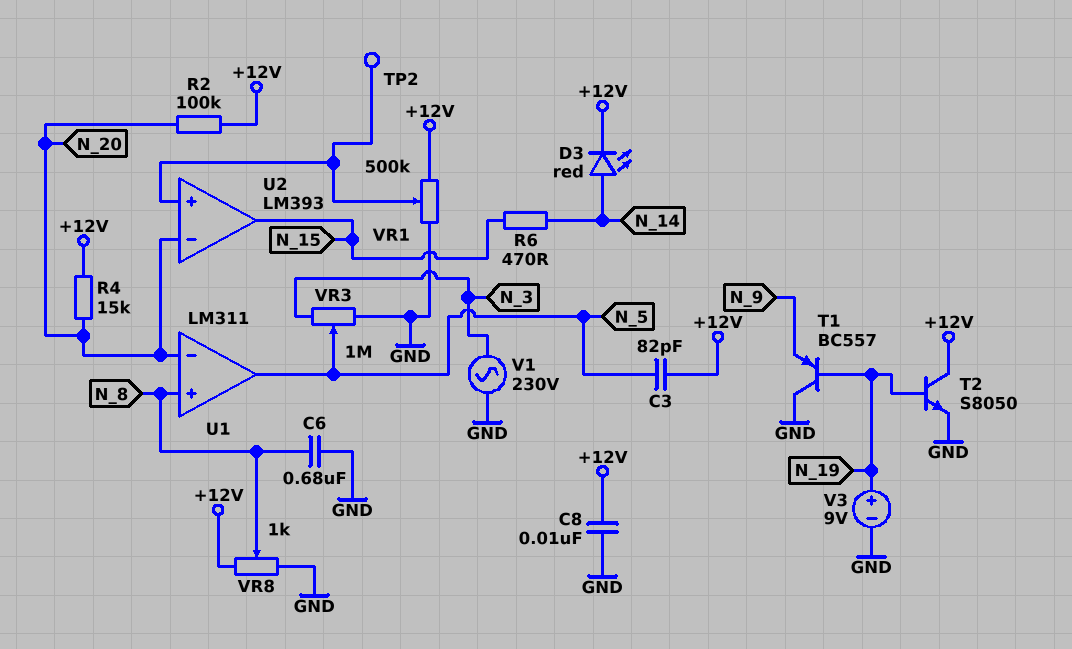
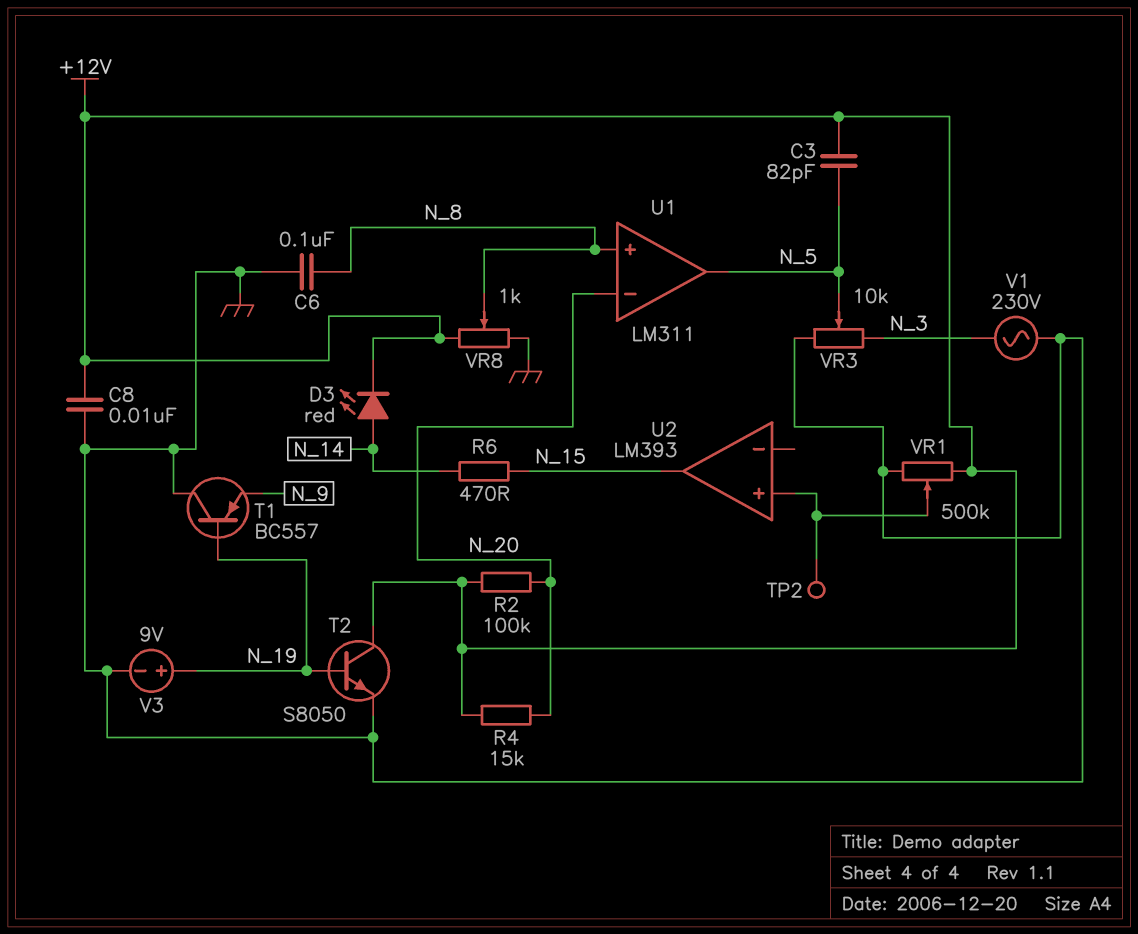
C6: 680nF (GND, N_8) -> 100nF (GND, N_8)
U2 pin in-: N_20 -> none
VR3: 1M (GND, N_3, wiper N_5) -> 10k (GND, N_3, wiper N_5)

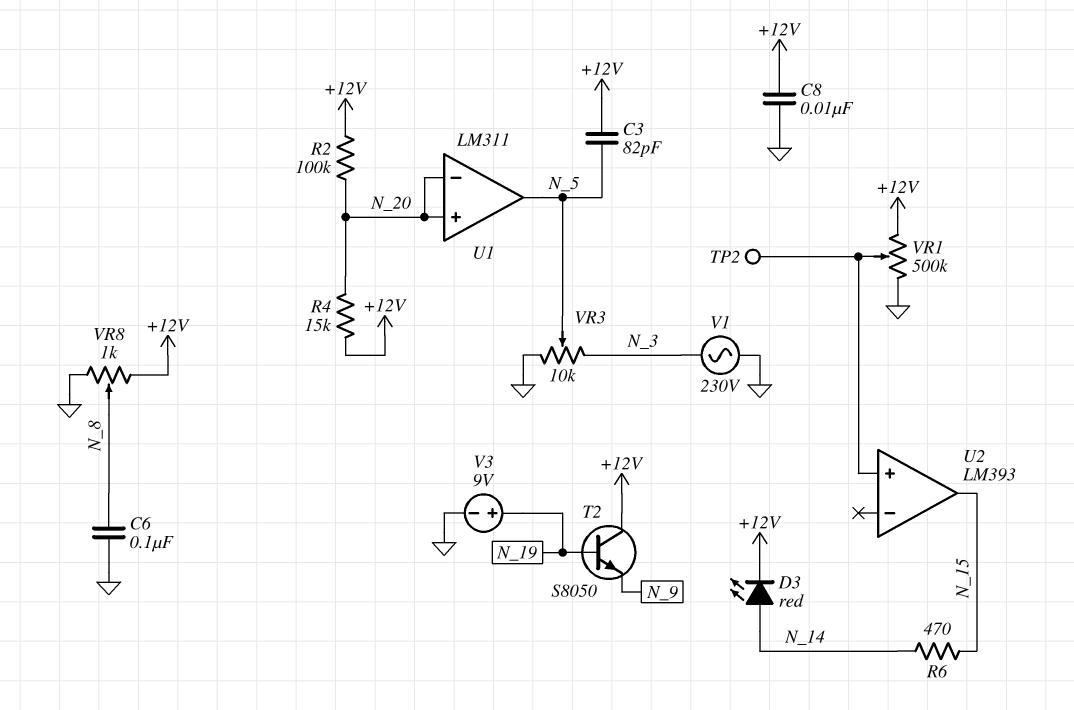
T1: PNP BC557 (B N_19, C GND, E N_9) -> none
T2: NPN S8050 (B N_19, C +12V, E GND) -> NPN S8050 (B N_19, C +12V, E N_9)
U1 pin in+: N_8 -> N_20

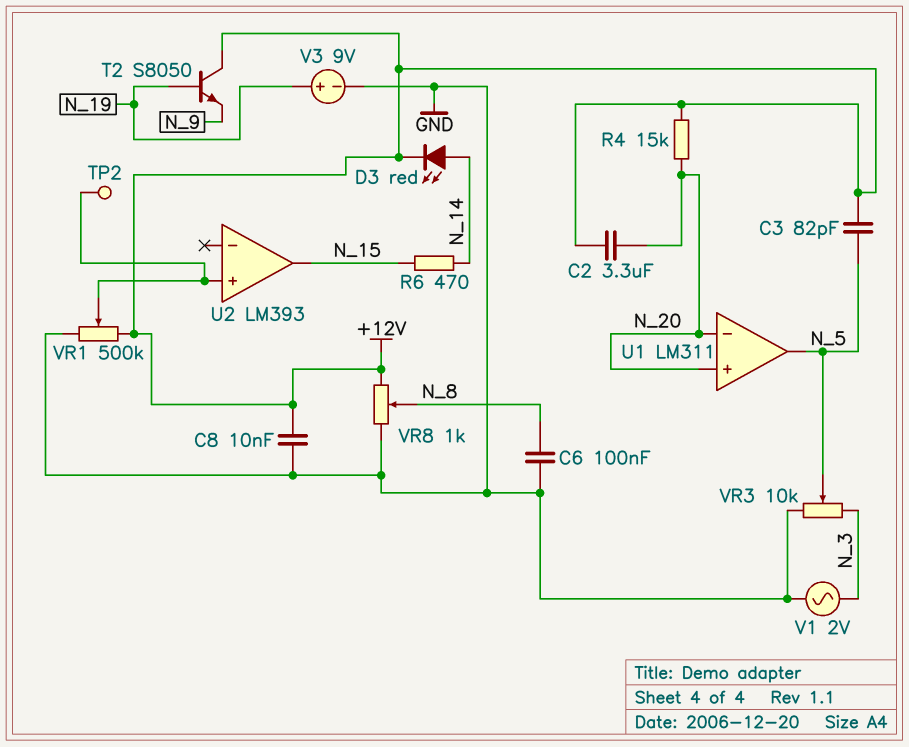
C2: none -> 3.3uF (+12V, N_20)
R2: 100k (+12V, N_20) -> none
V1: AC 230V (GND, N_3) -> AC 2V (GND, N_3)

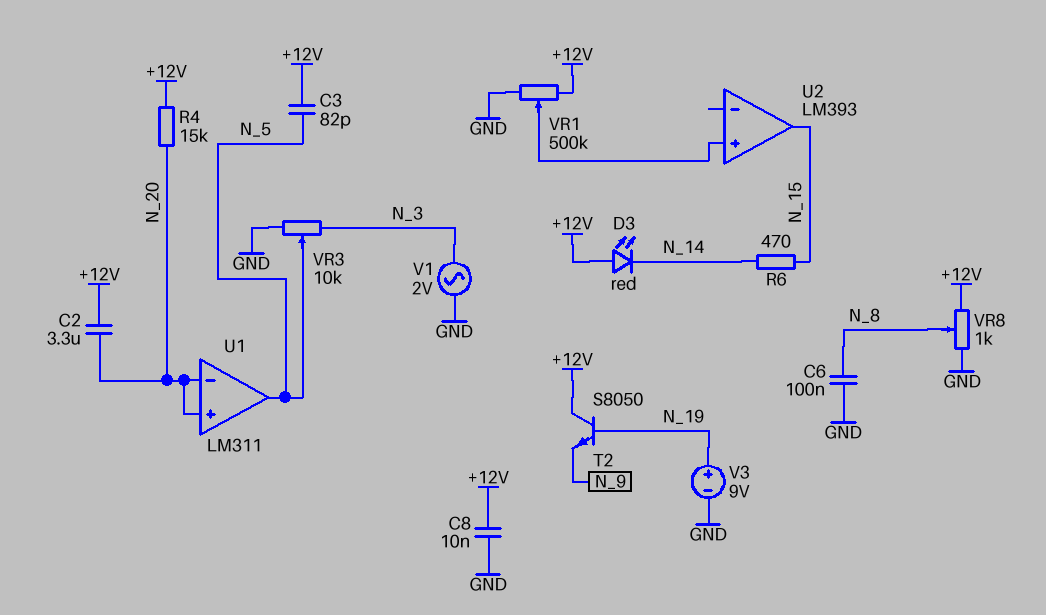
D3: LED red (A N_14, K +12V) -> LED red (A +12V, K N_14)
TP2: test point (U2/in+) -> none

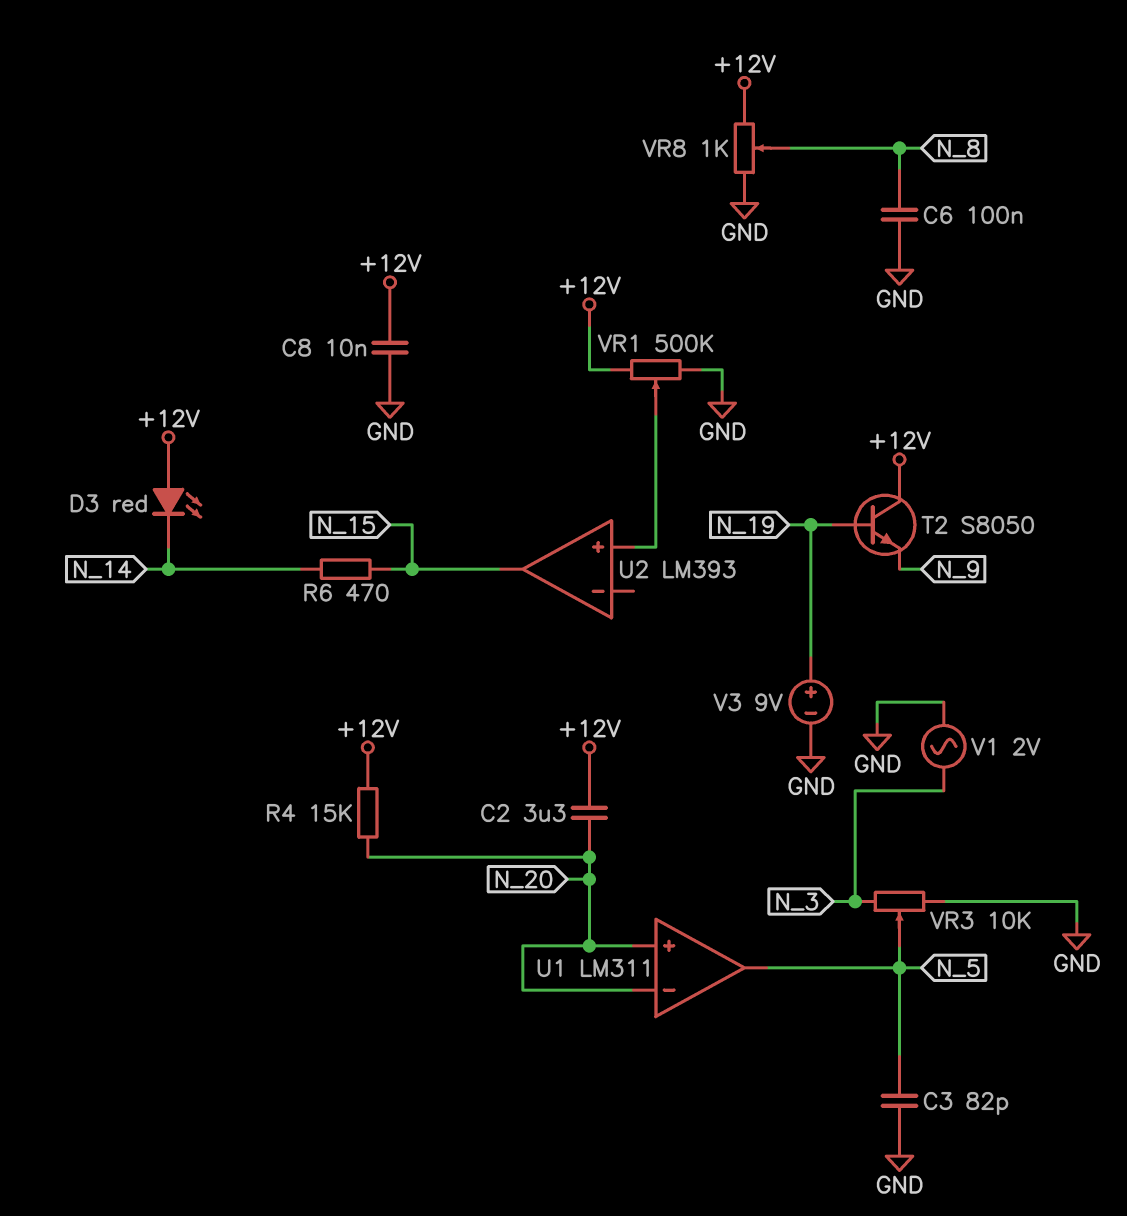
C3: 82pF (+12V, N_5) -> 82pF (GND, N_5)

